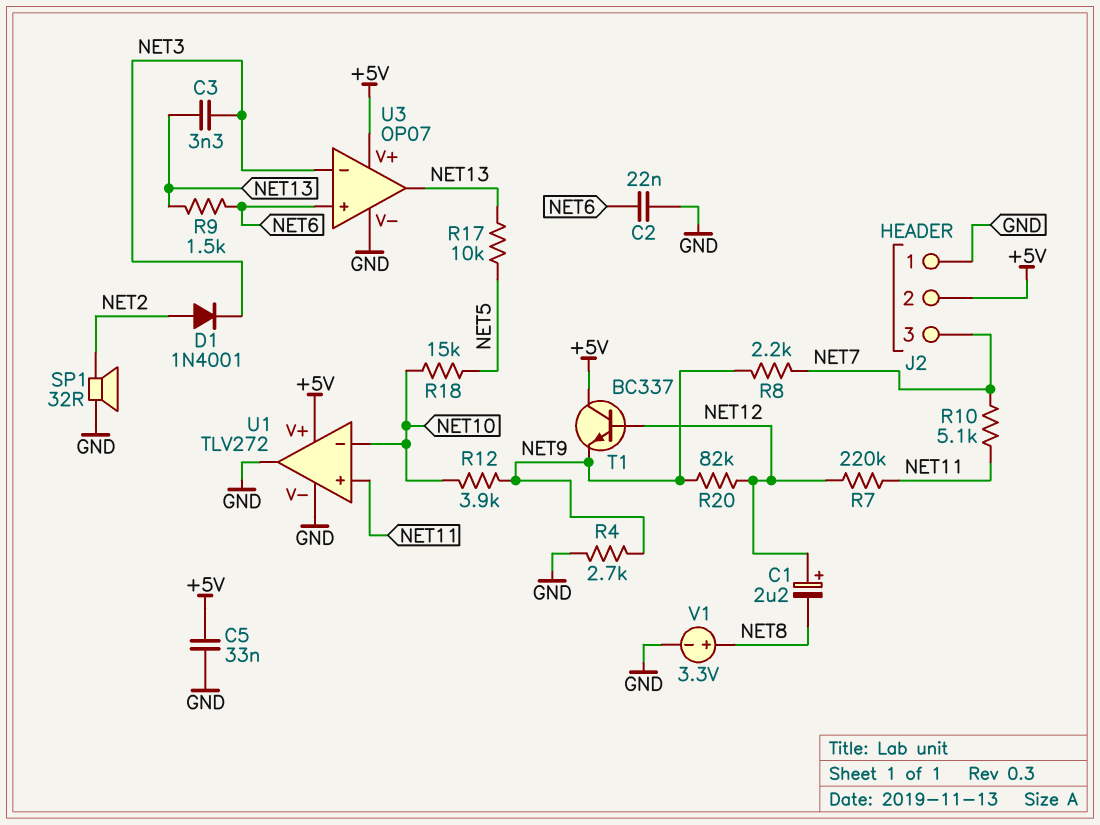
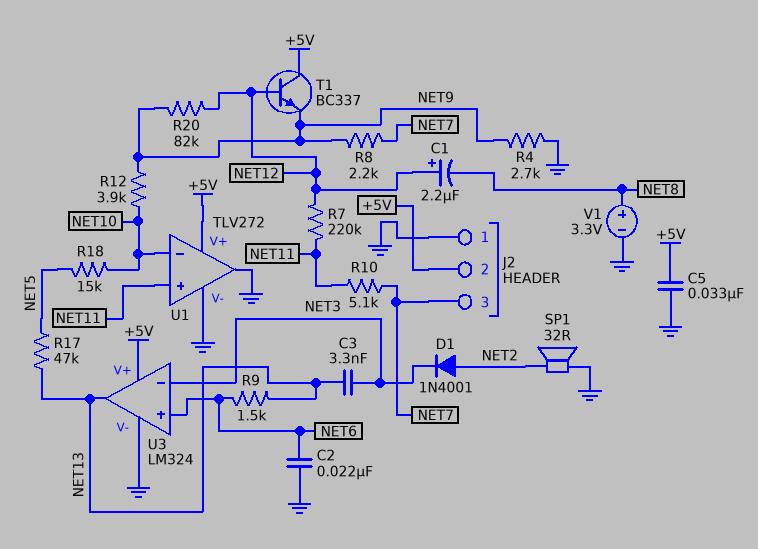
R17: 10k (NET5, NET13) -> 47k (NET5, NET13)
U3: OP07 -> LM324

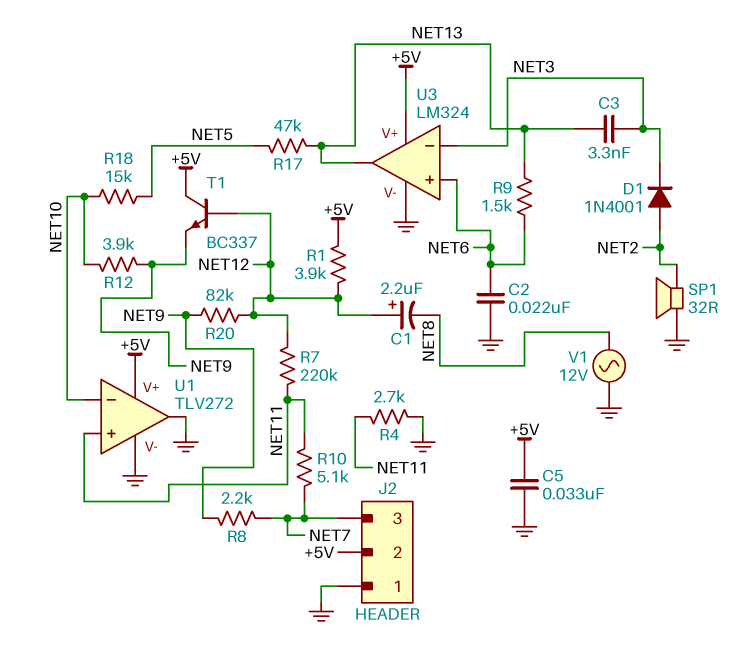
R1: none -> 3.9k (+5V, NET12)
R4: 2.7k (GND, NET9) -> 2.7k (GND, NET11)
V1: 3.3V (plus NET8, minus GND) -> AC 12V (GND, NET8)

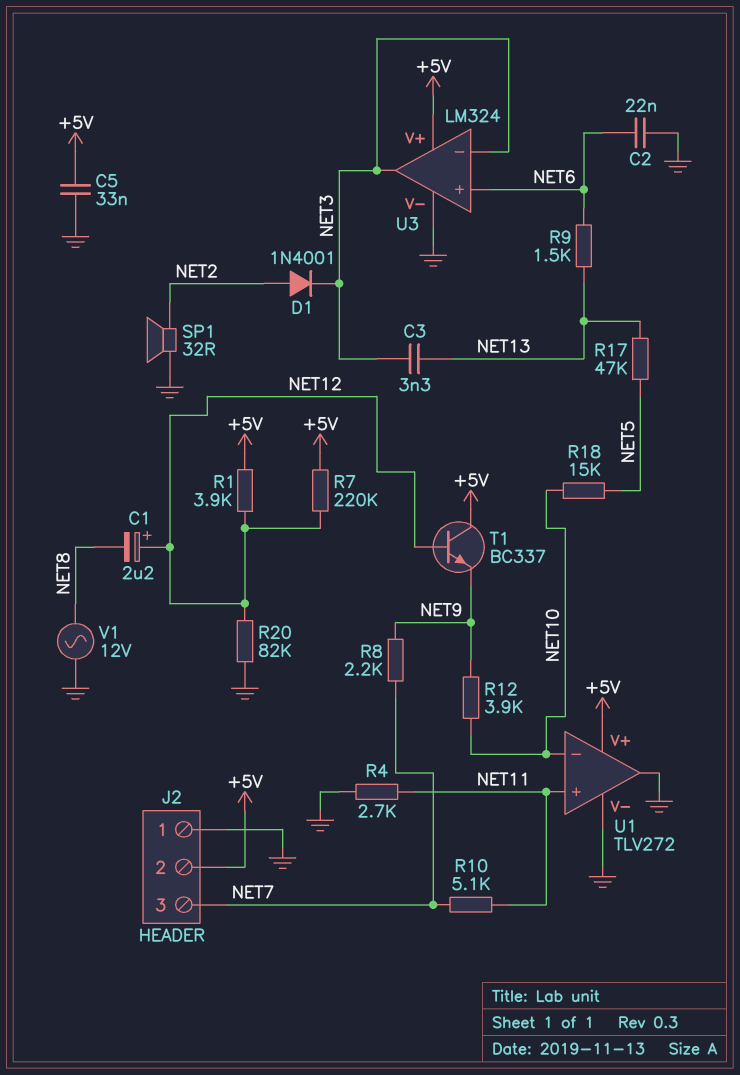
R7: 220k (NET11, NET12) -> 220k (+5V, NET12)
R20: 82k (NET9, NET12) -> 82k (GND, NET12)
U3 pin out: NET13 -> NET3

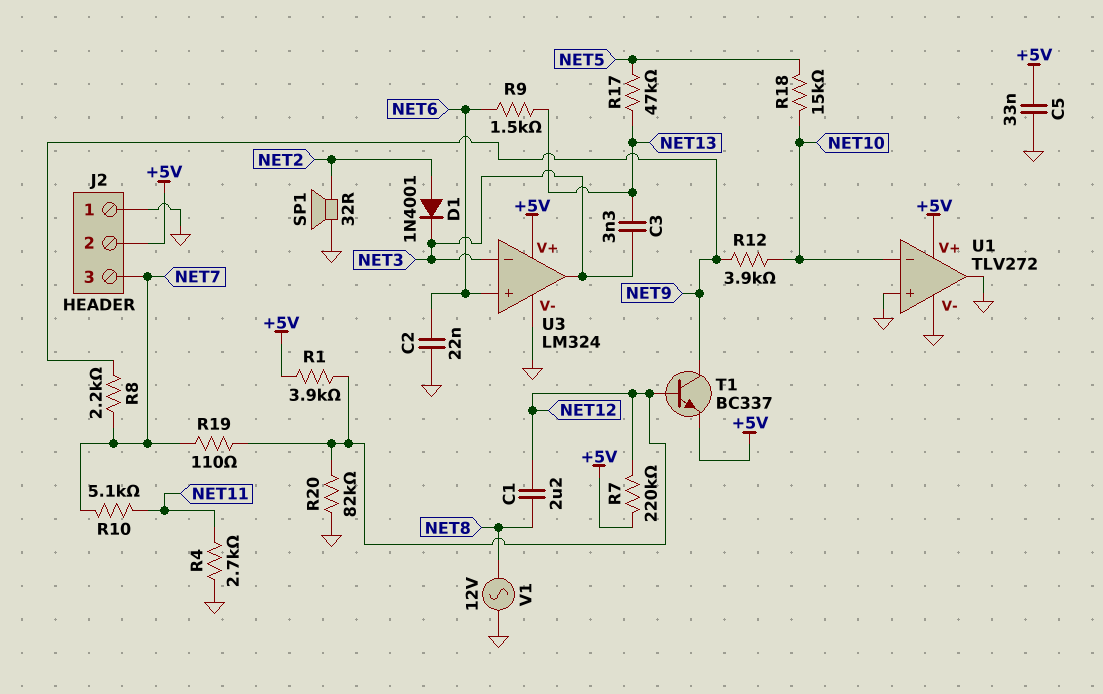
C1: 2.2uF (plus NET12, minus NET8) -> 2.2uF (NET8, NET12)
R19: none -> 110 (NET7, NET12)
T1: NPN BC337 (B NET12, C +5V, E NET9) -> NPN BC337 (B NET12, C NET9, E +5V)
U1 pin in+: NET11 -> GND

